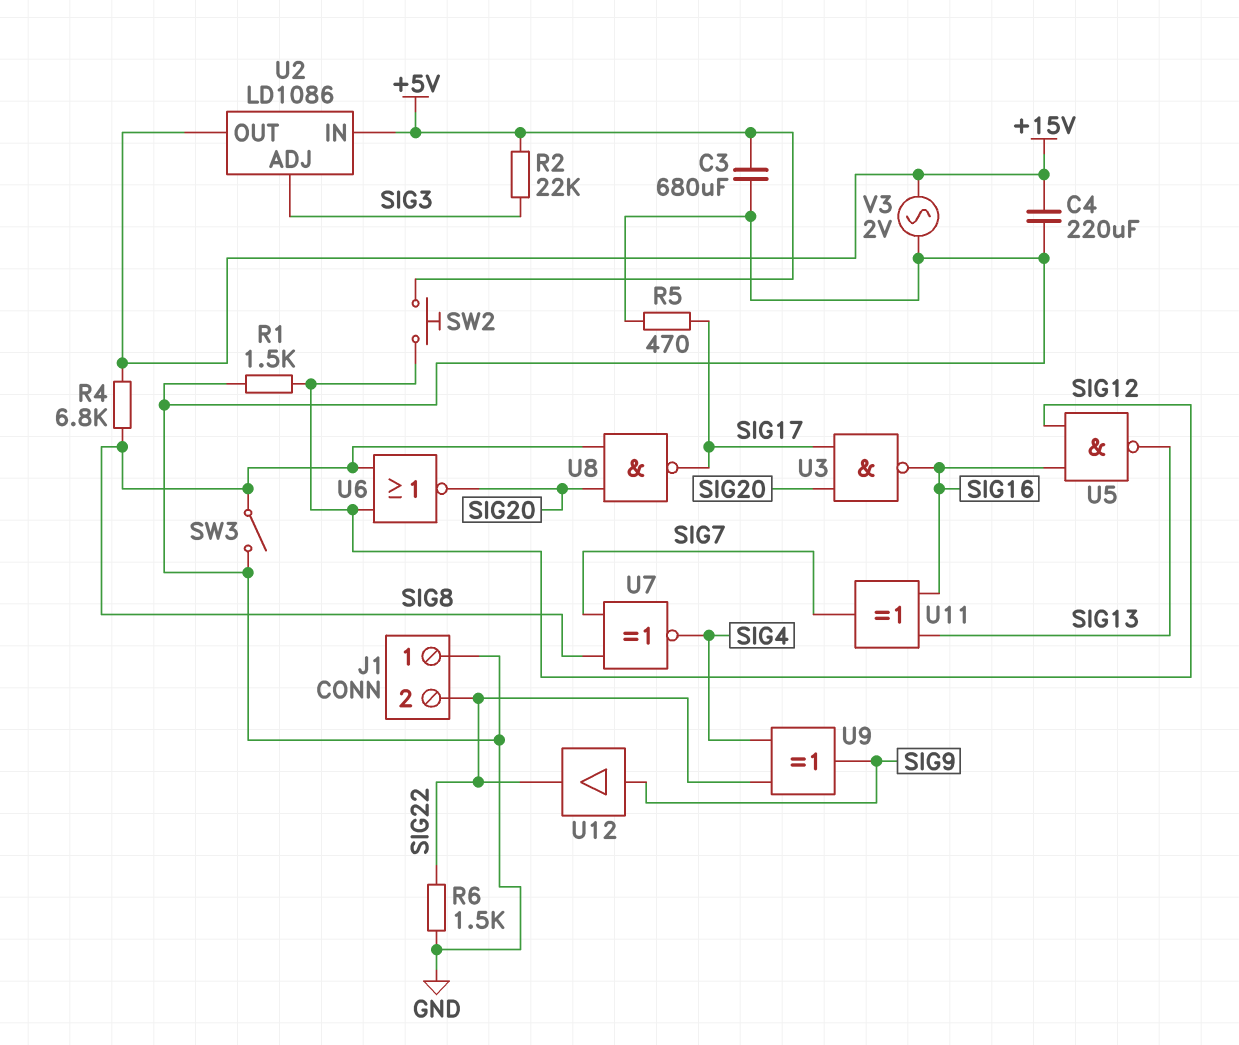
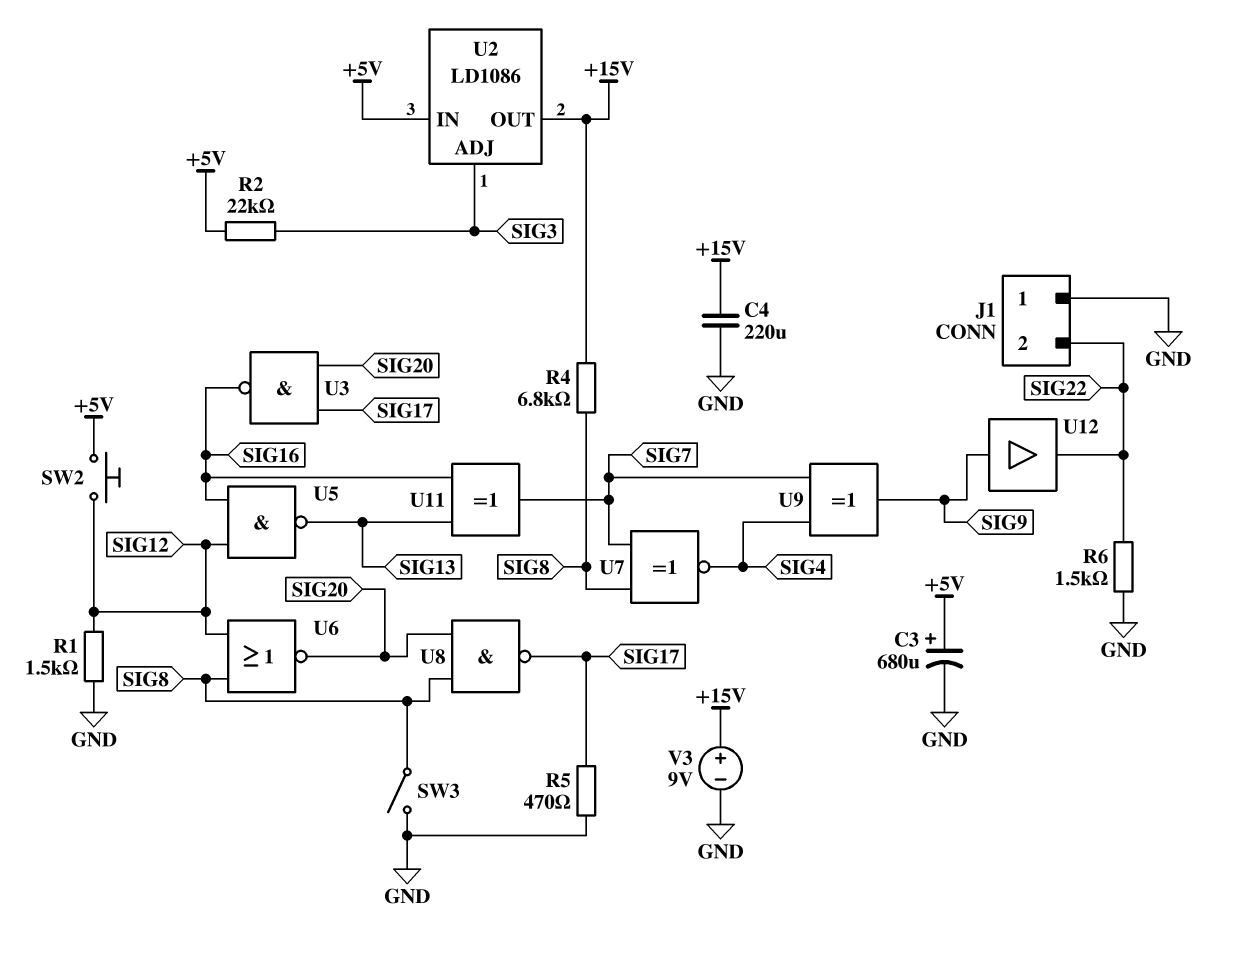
C3: 680uF (+5V, GND) -> 680uF (plus +5V, minus GND)
U9: XOR (in SIG4, in SIG22, out SIG9) -> XOR (in SIG4, in SIG7, out SIG9)
V3: AC 2V (+15V, GND) -> 9V (plus +15V, minus GND)

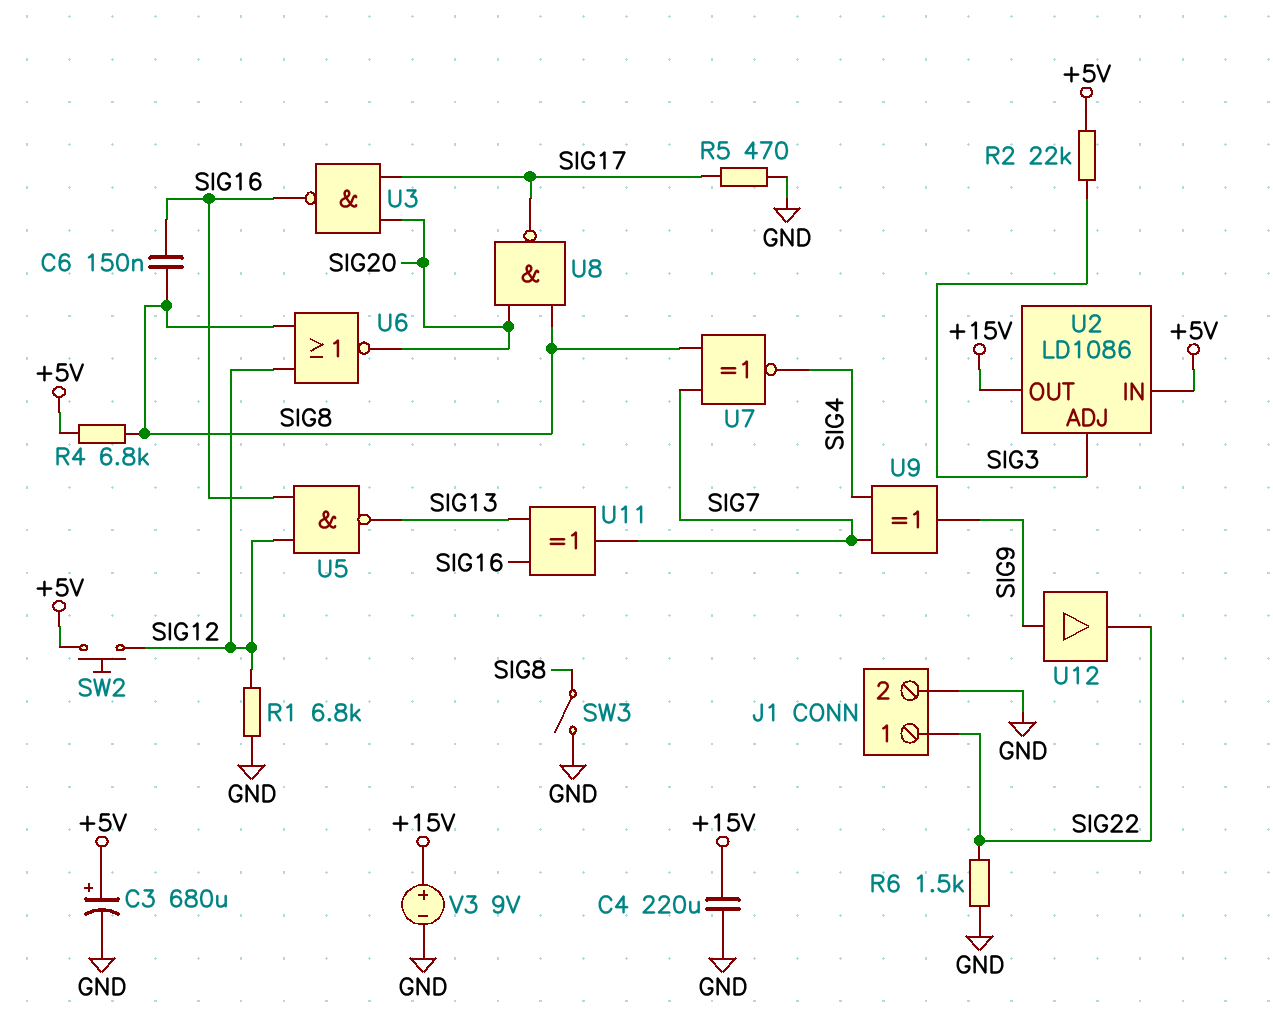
C6: none -> 150nF (SIG8, SIG16)
J1 pin 1: GND -> SIG22
J1 pin 2: SIG22 -> GND
R1: 1.5k (GND, SIG12) -> 6.8k (GND, SIG12)
R4: 6.8k (+15V, SIG8) -> 6.8k (+5V, SIG8)

